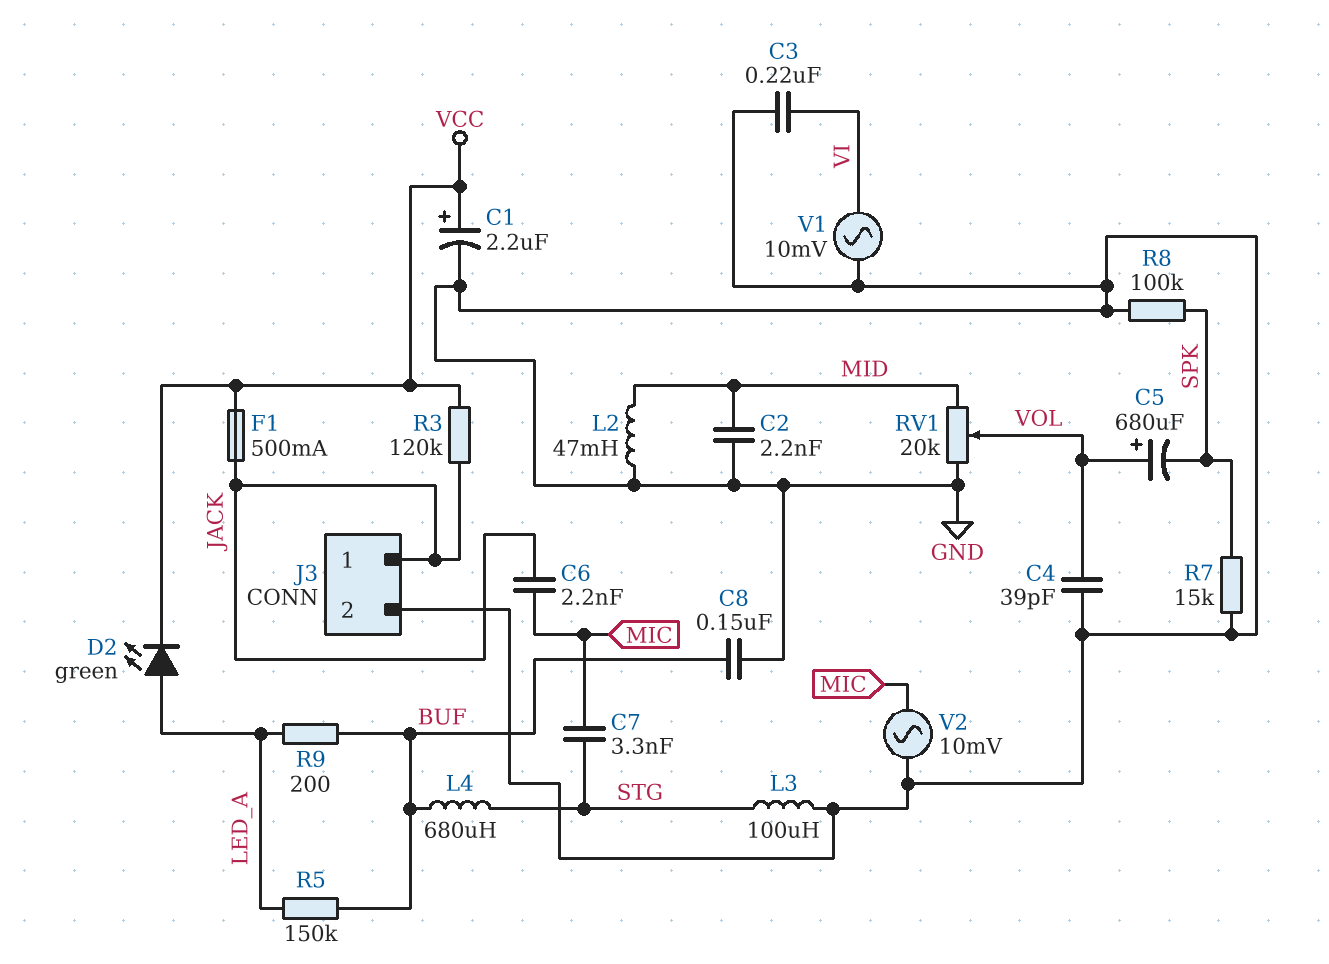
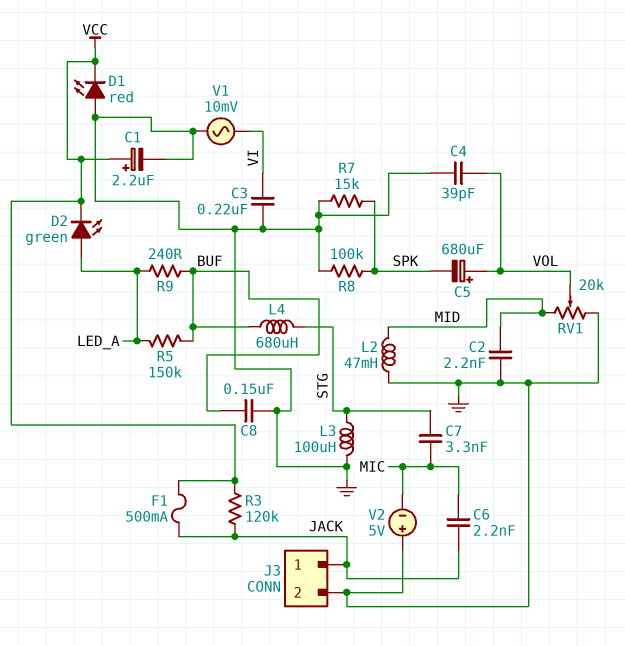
D1: none -> LED red (A GND, K VCC)
R9: 200 (BUF, LED_A) -> 240 (BUF, LED_A)
V2: AC 10mV (GND, MIC) -> 5V (plus GND, minus MIC)

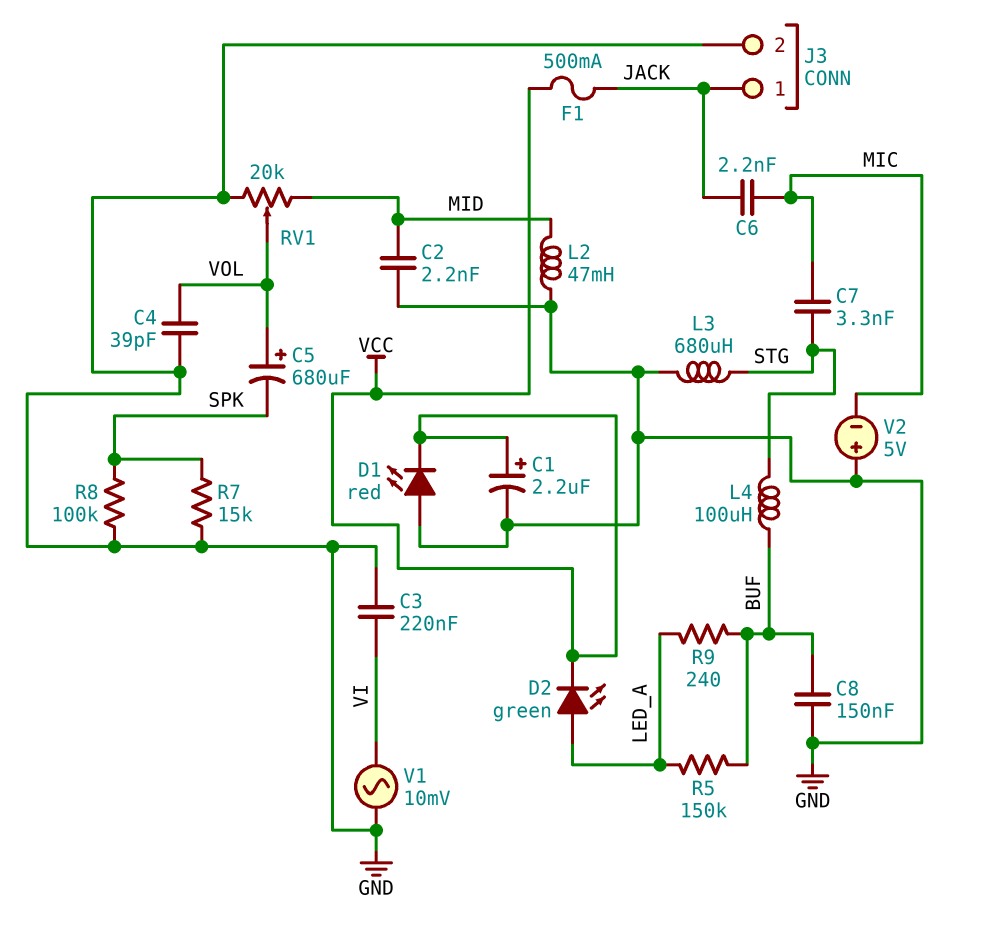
L3: 100uH (GND, STG) -> 680uH (GND, STG)
L4: 680uH (BUF, STG) -> 100uH (BUF, STG)
R3: 120k (JACK, VCC) -> none

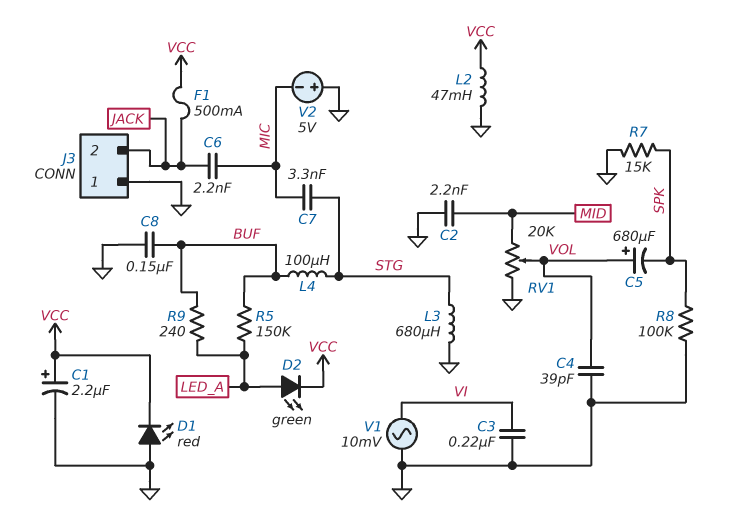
J3 pin 1: JACK -> GND
J3 pin 2: GND -> JACK
L2: 47mH (GND, MID) -> 47mH (GND, VCC)

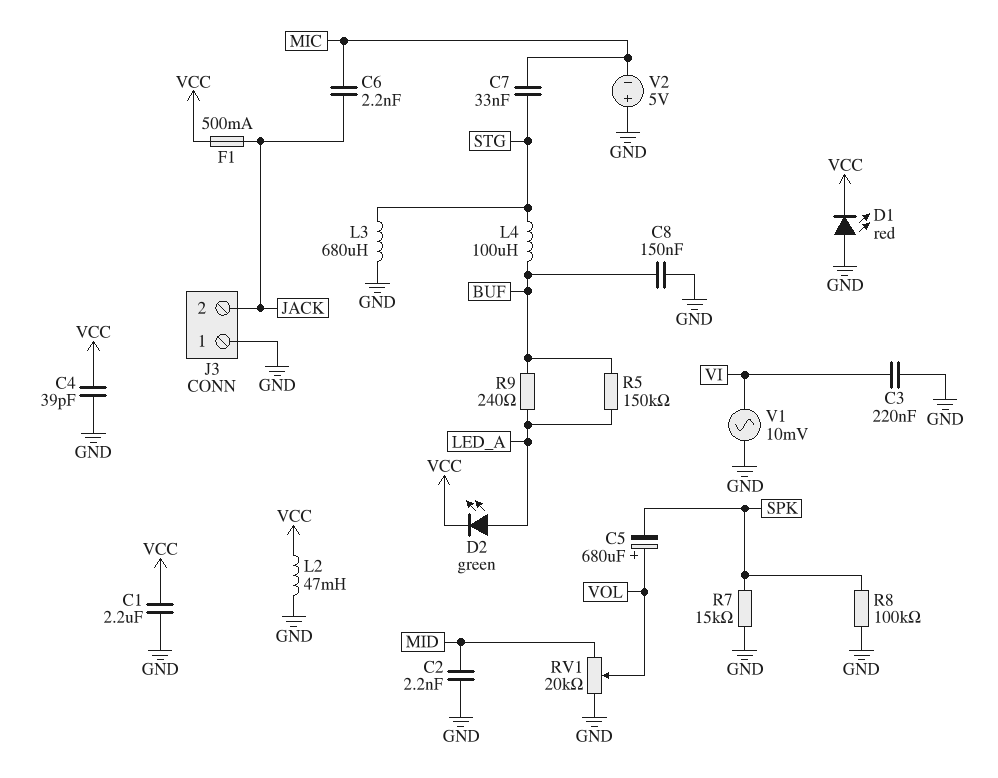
C1: 2.2uF (plus VCC, minus GND) -> 2.2uF (GND, VCC)
C4: 39pF (GND, VOL) -> 39pF (GND, VCC)
C7: 3.3nF (MIC, STG) -> 33nF (MIC, STG)

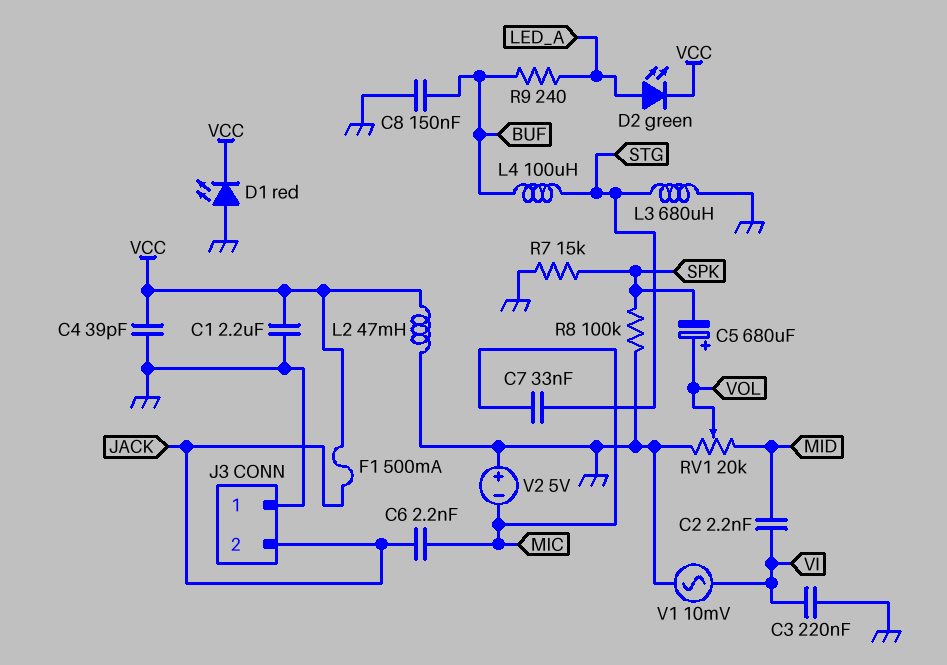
C2: 2.2nF (GND, MID) -> 2.2nF (MID, VI)
R5: 150k (BUF, LED_A) -> none

